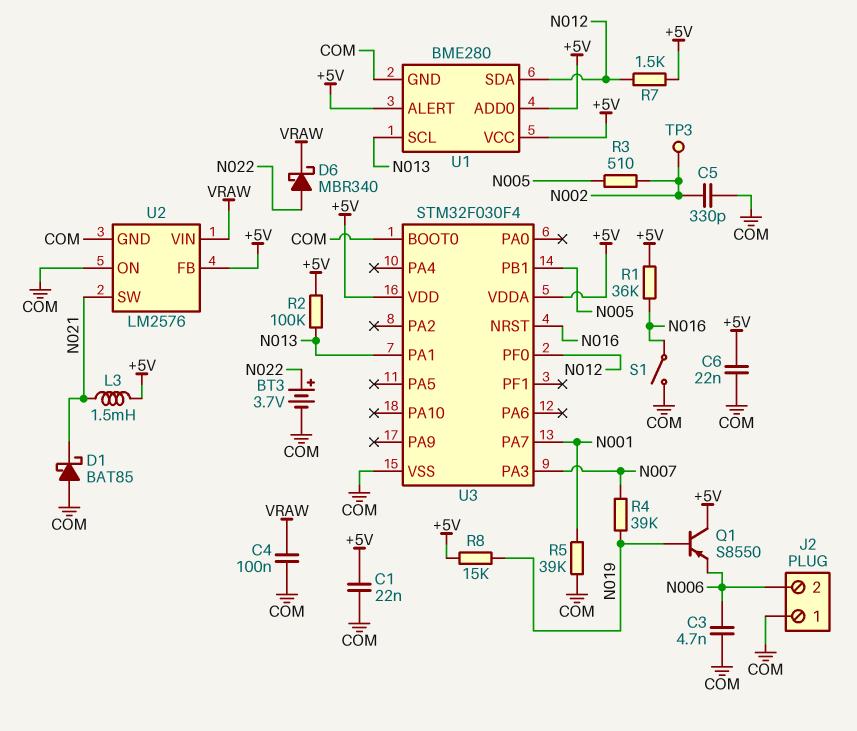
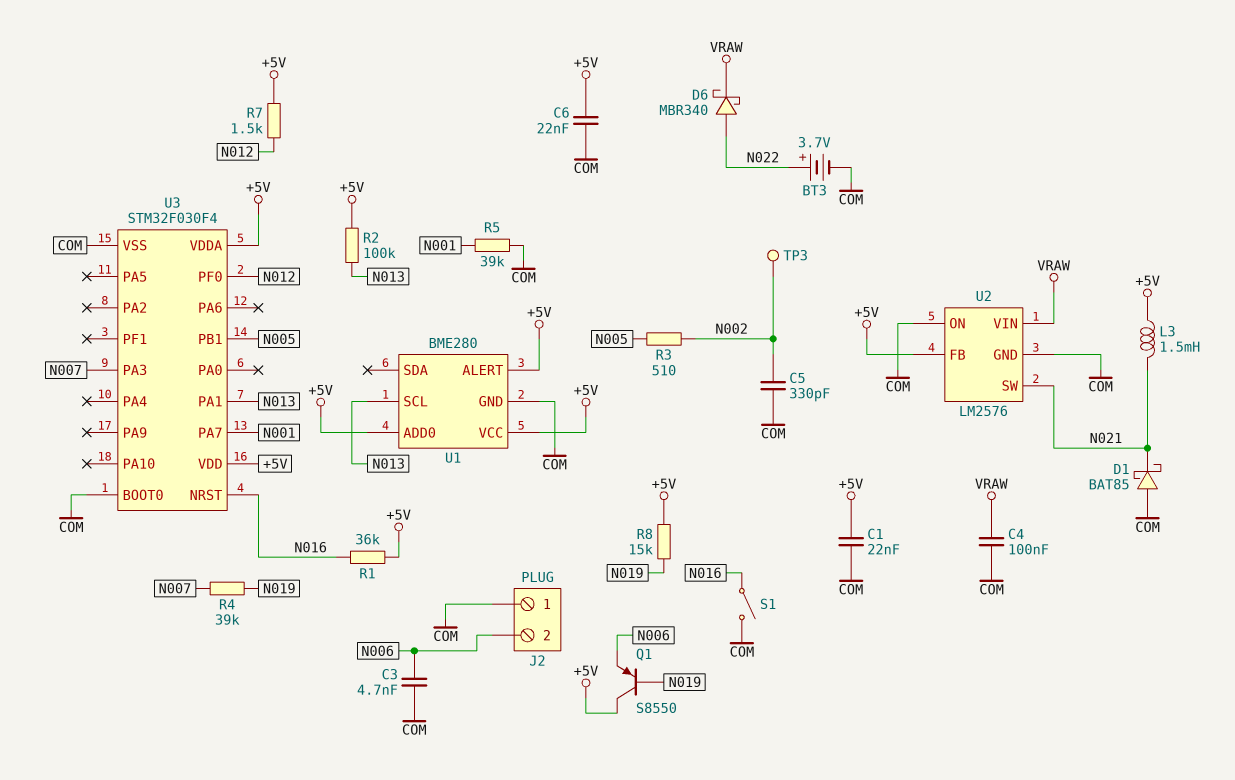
U1 pin SDA: N012 -> none

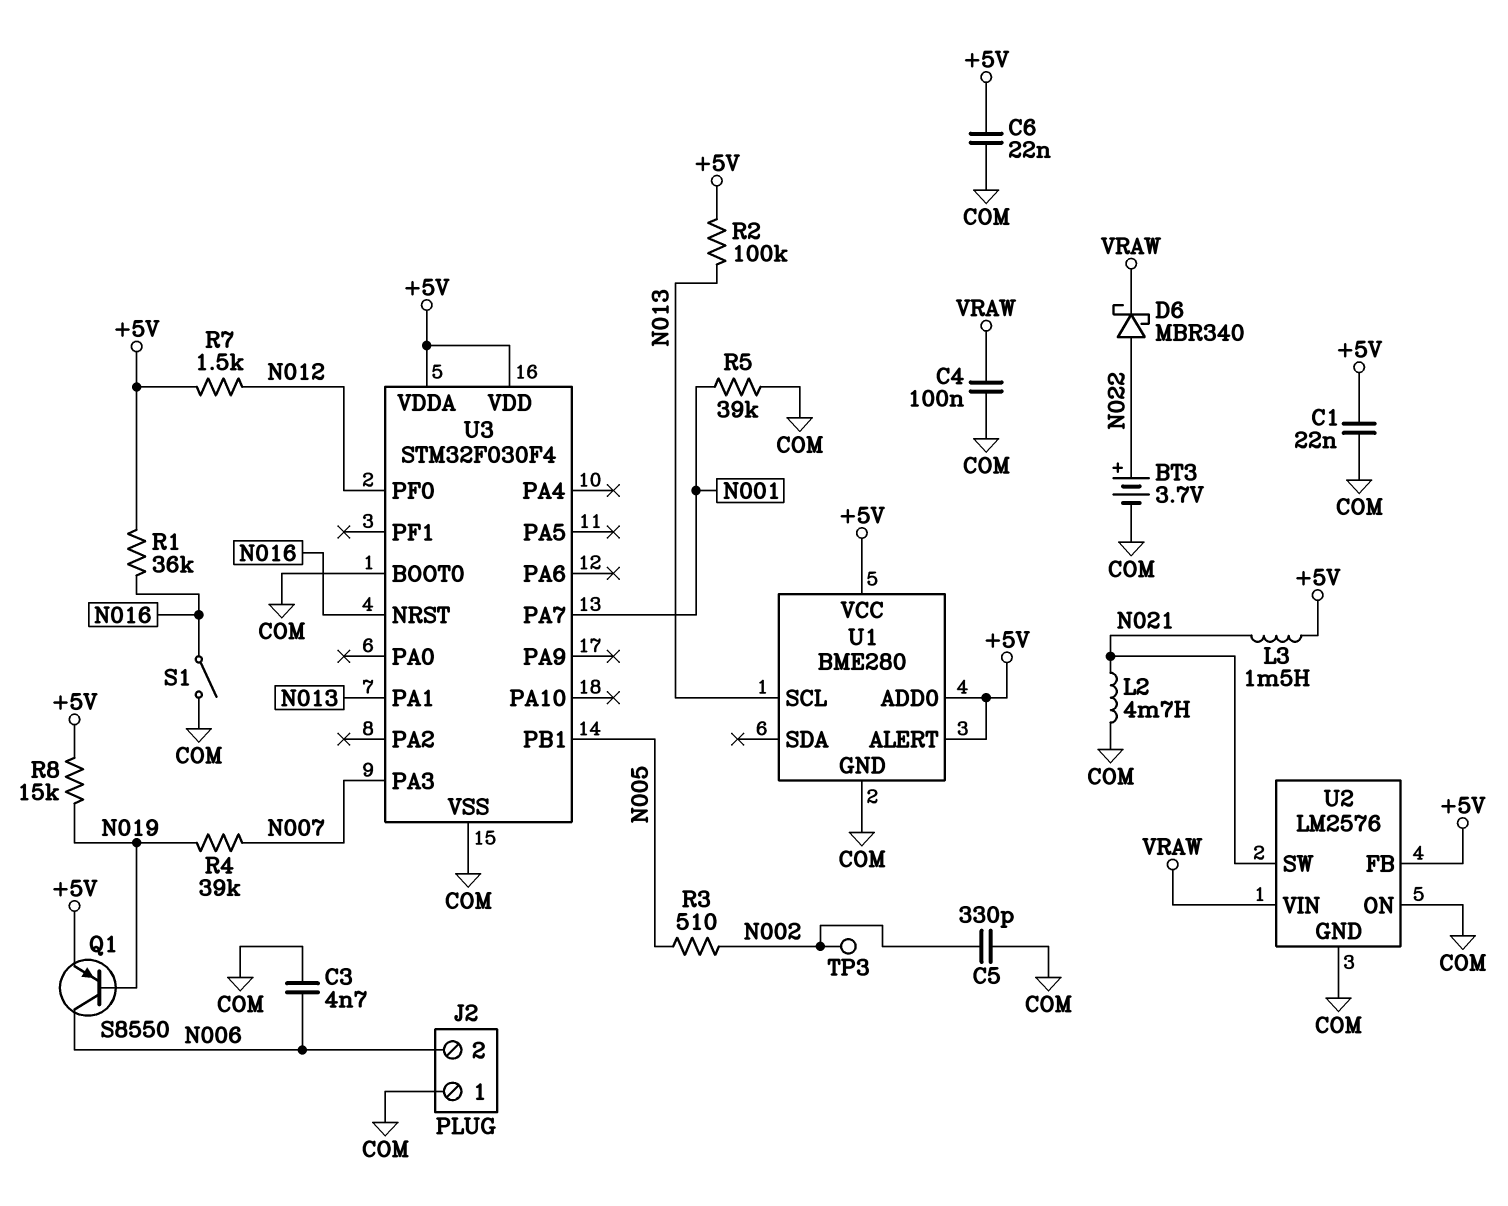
D1: schottky BAT85 (A COM, K N021) -> none
L2: none -> 4.7mH (COM, N021)
Q1: PNP S8550 (B N019, C +5V, E N006) -> PNP S8550 (B N019, C N006, E +5V)

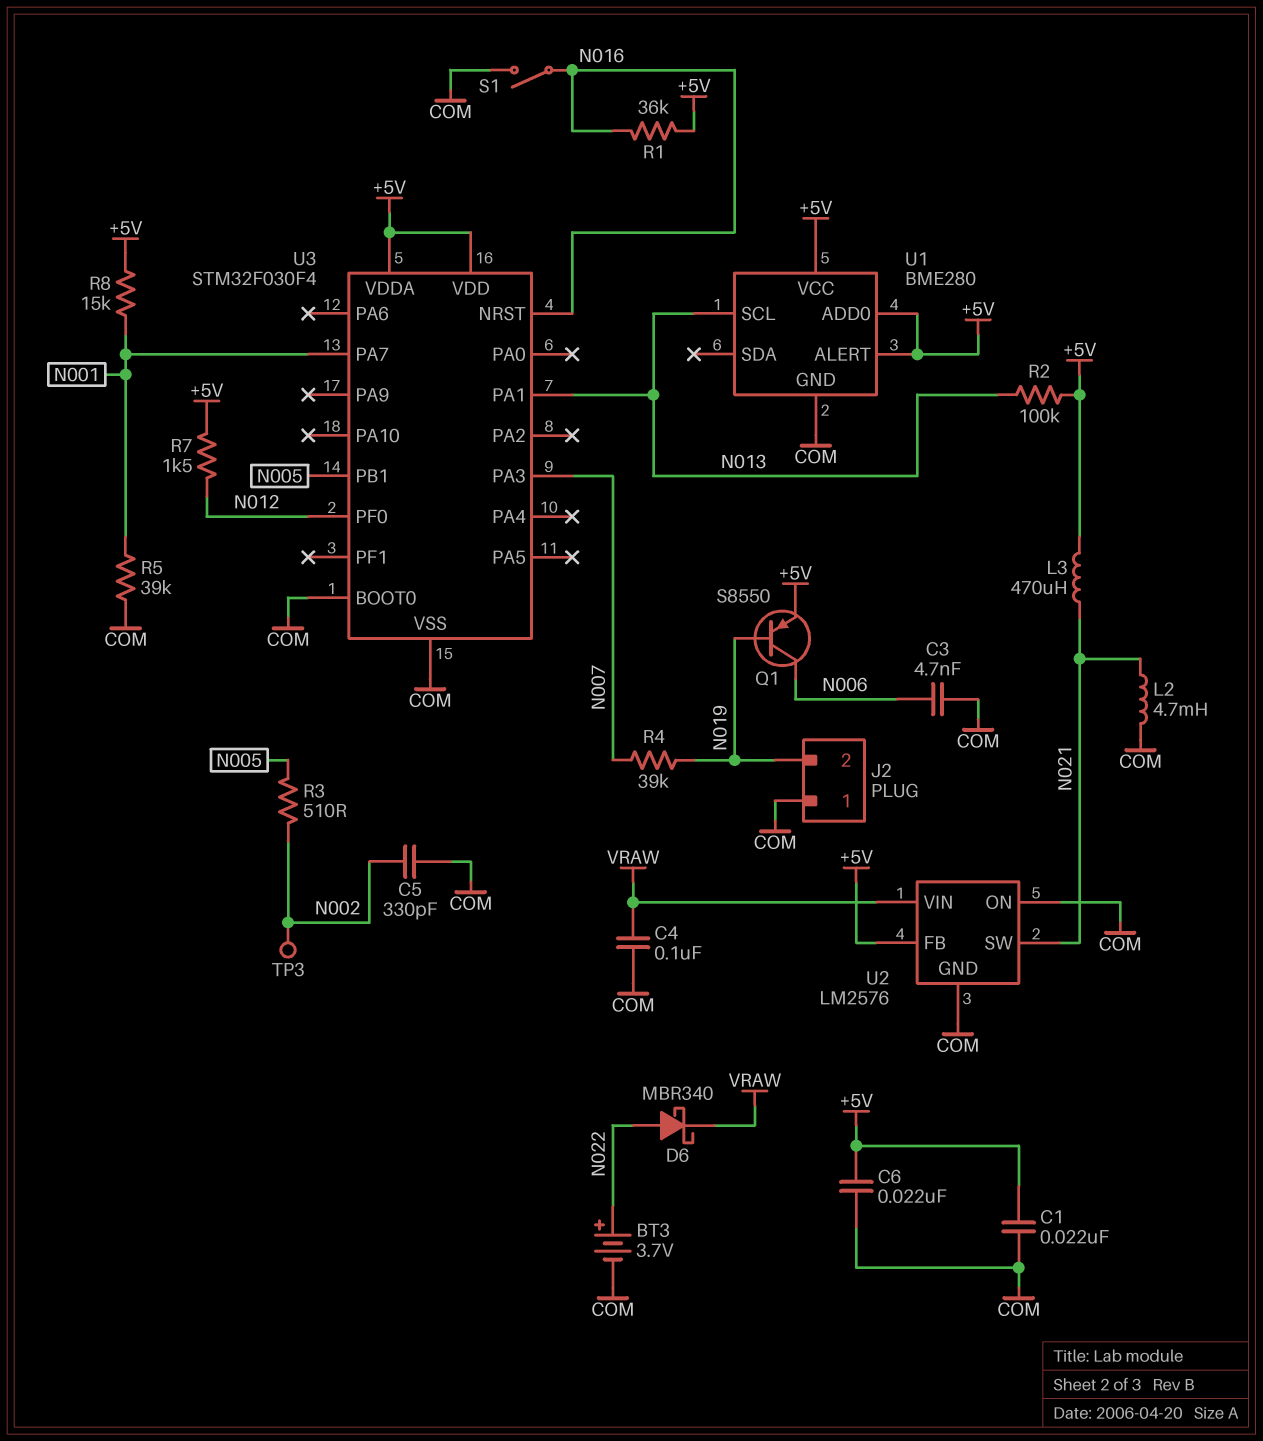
J2 pin 2: N006 -> N019
L3: 1.5mH (+5V, N021) -> 470uH (+5V, N021)
R8: 15k (+5V, N019) -> 15k (+5V, N001)

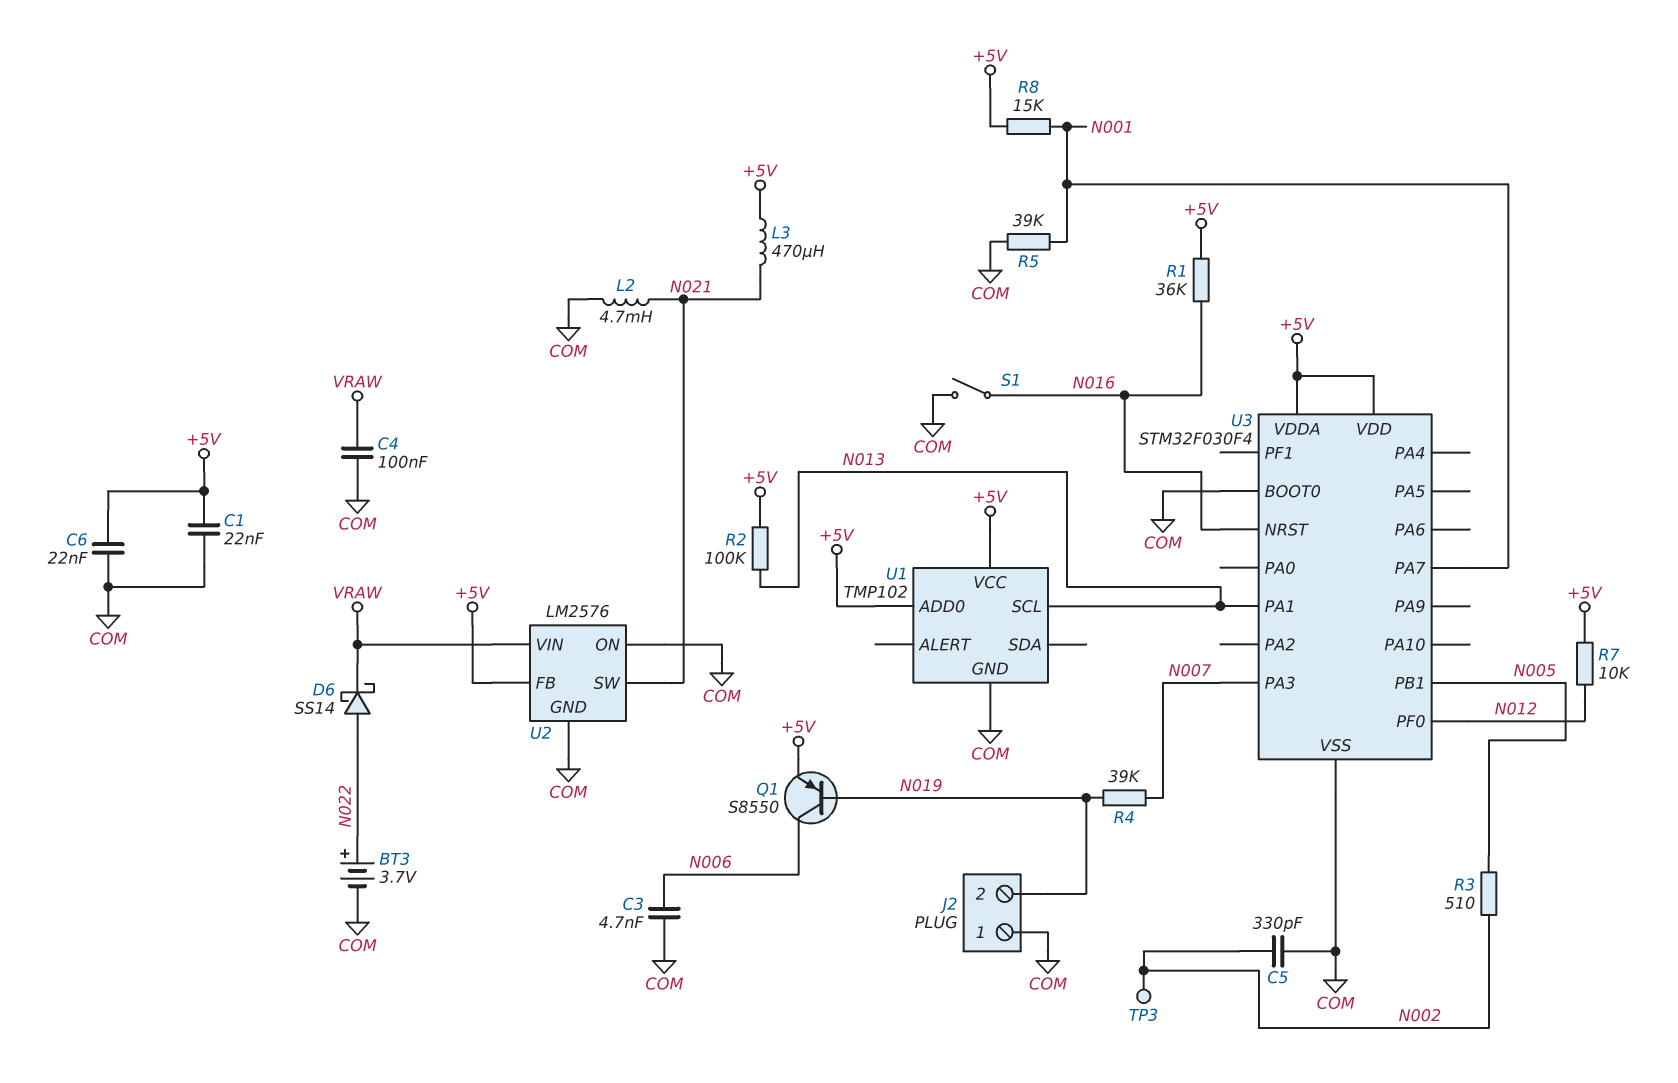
D6: schottky MBR340 (A N022, K VRAW) -> schottky SS14 (A N022, K VRAW)
R7: 1.5k (+5V, N012) -> 10k (+5V, N012)
U1: BME280 -> TMP102
U1 pin ALERT: +5V -> none

